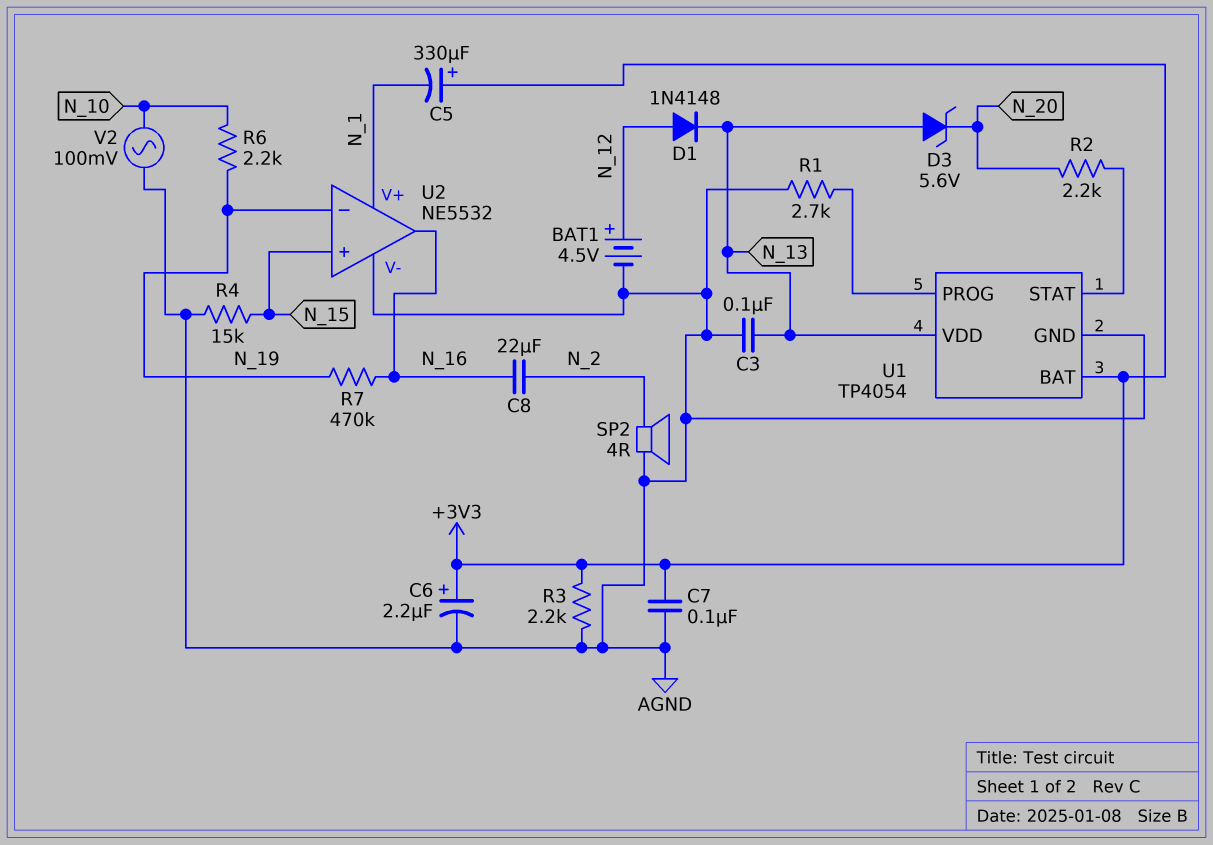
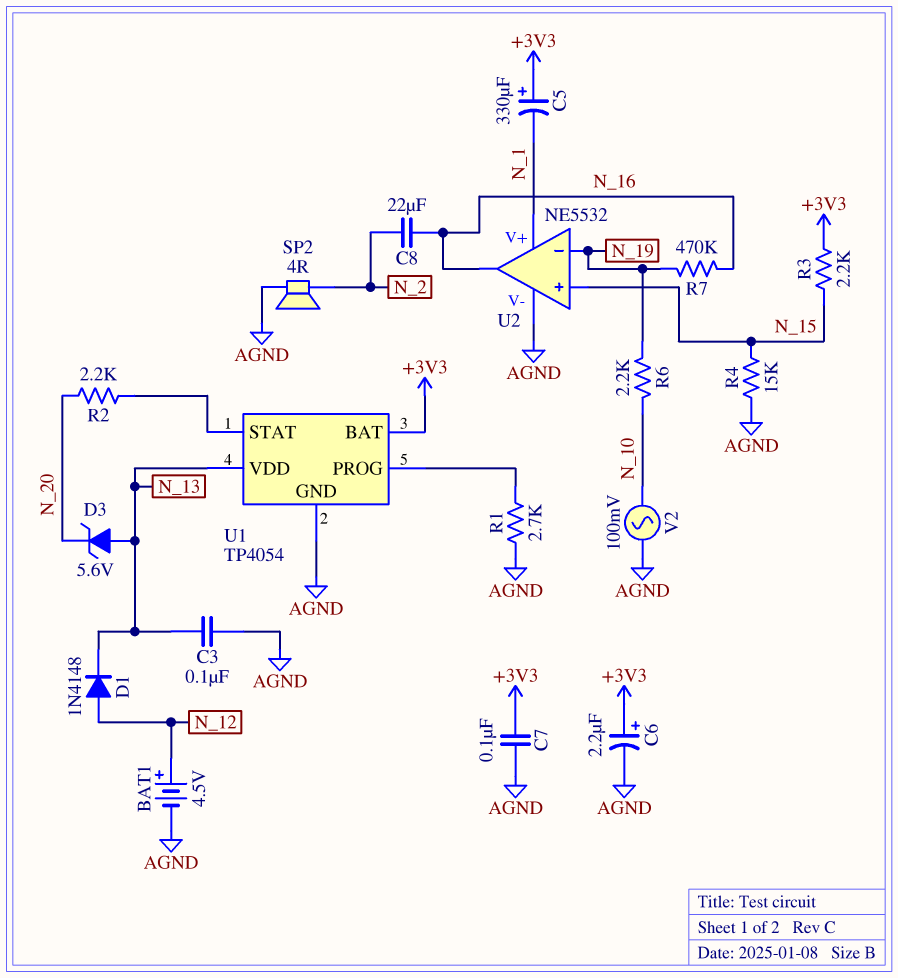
R3: 2.2k (+3V3, AGND) -> 2.2k (+3V3, N_15)

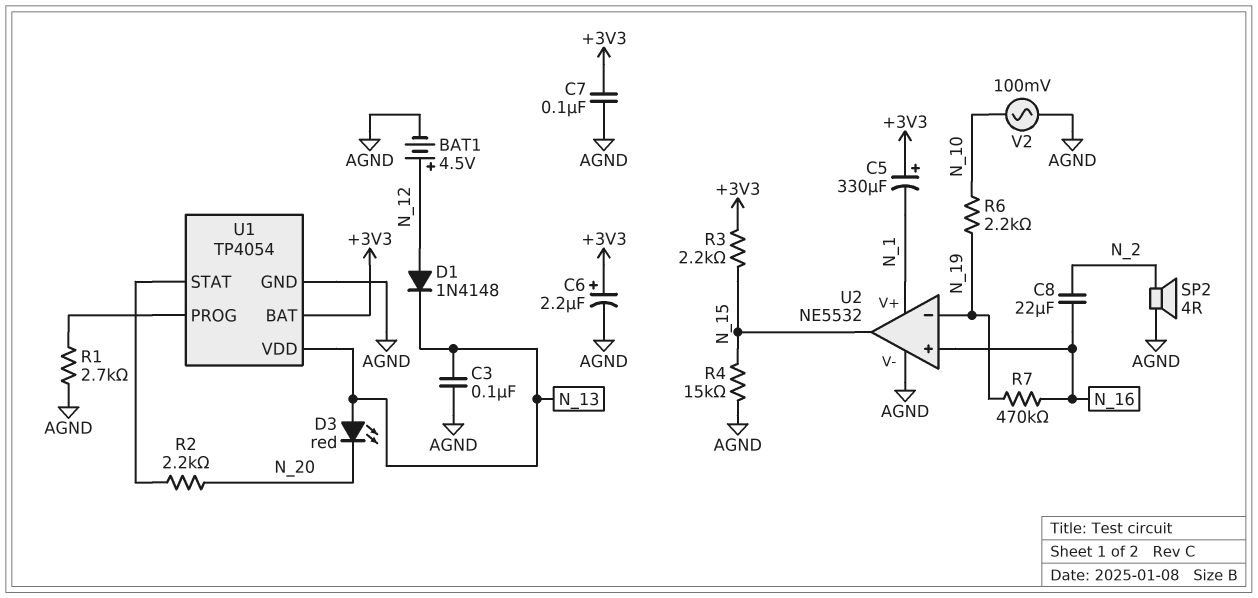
D3: zener 5.6V (A N_13, K N_20) -> LED red (A N_13, K N_20)
U2 pin in+: N_15 -> N_16
U2 pin out: N_16 -> N_15

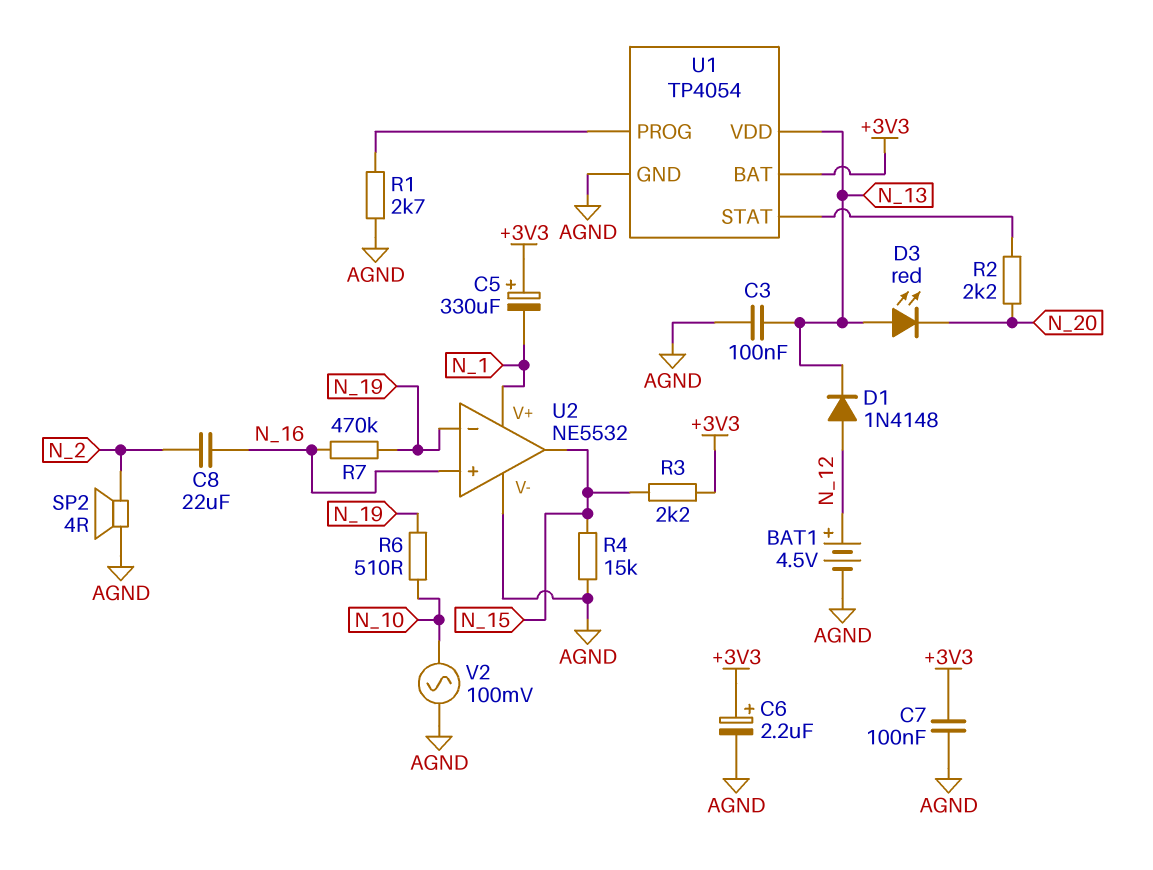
R6: 2.2k (N_10, N_19) -> 510 (N_10, N_19)

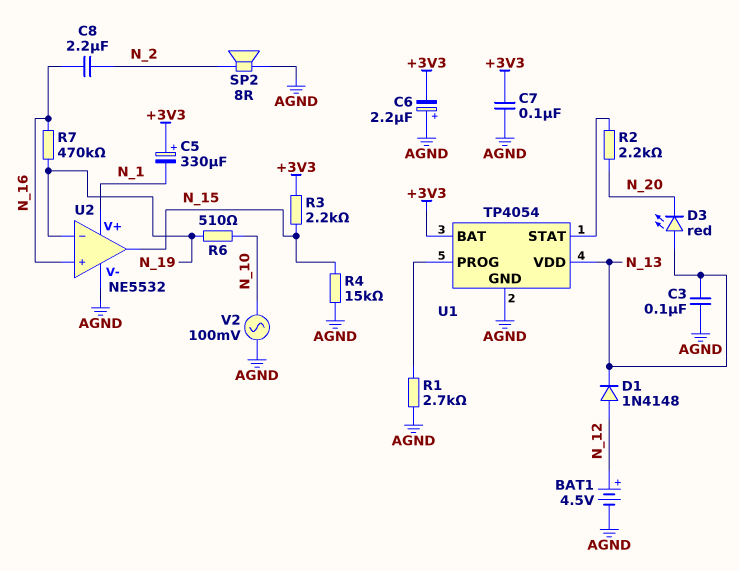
C6: 2.2uF (plus +3V3, minus AGND) -> 2.2uF (plus AGND, minus +3V3)
C8: 22uF (N_2, N_16) -> 2.2uF (N_2, N_16)
SP2: speaker 4R (AGND, N_2) -> speaker 8R (AGND, N_2)

